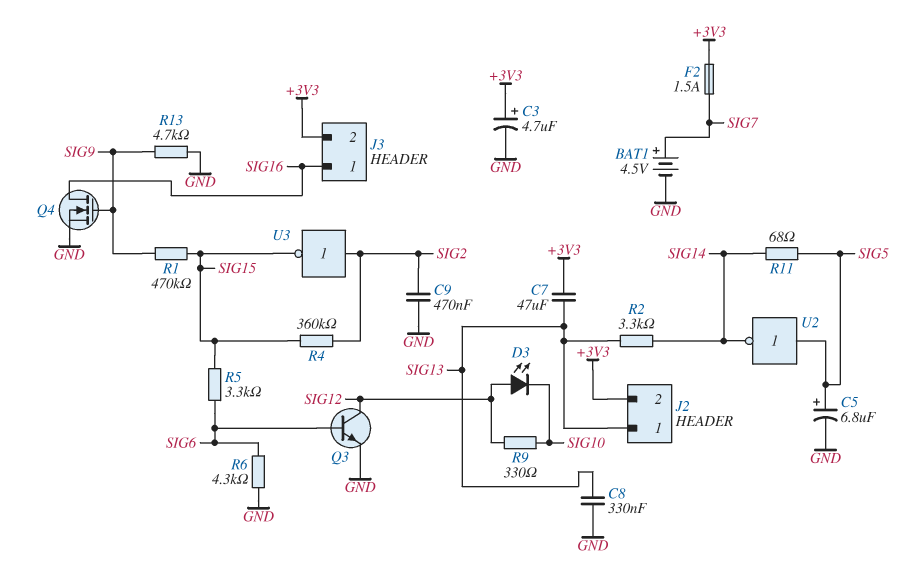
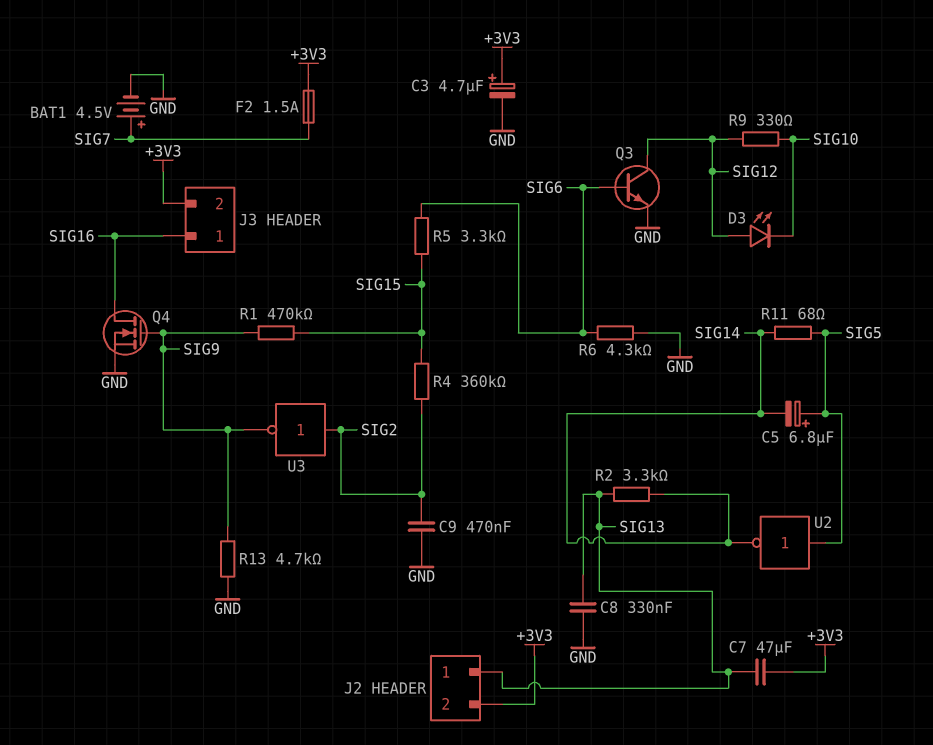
C5: 6.8uF (plus SIG5, minus GND) -> 6.8uF (plus SIG5, minus SIG14)
U3: NOT (in SIG2, out SIG15) -> NOT (in SIG2, out SIG9)

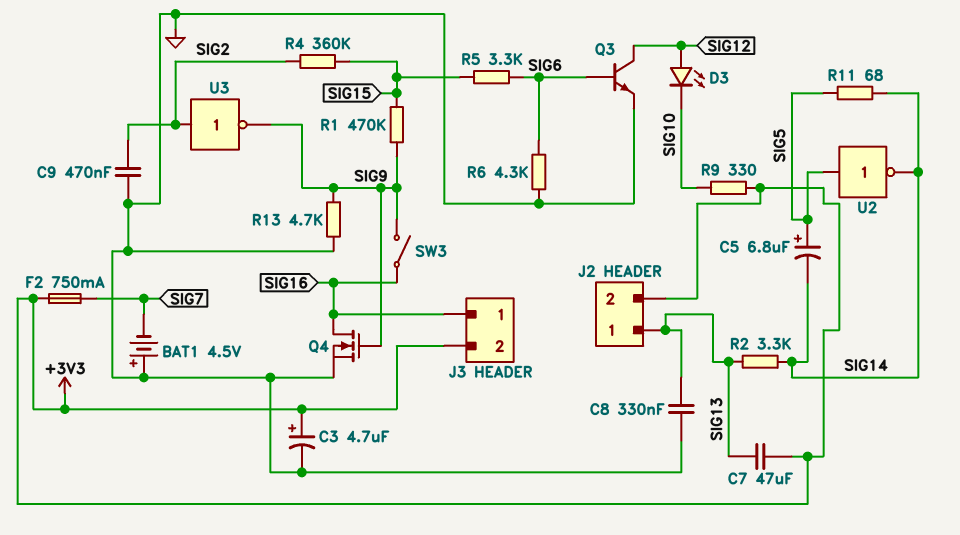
BAT1: 4.5V (plus SIG7, minus GND) -> 4.5V (plus GND, minus SIG7)
F2: 1.5A (+3V3, SIG7) -> 750mA (+3V3, SIG7)
R9: 330 (SIG10, SIG12) -> 330 (+3V3, SIG10)
SW3: none -> switch (SIG9, SIG16)

